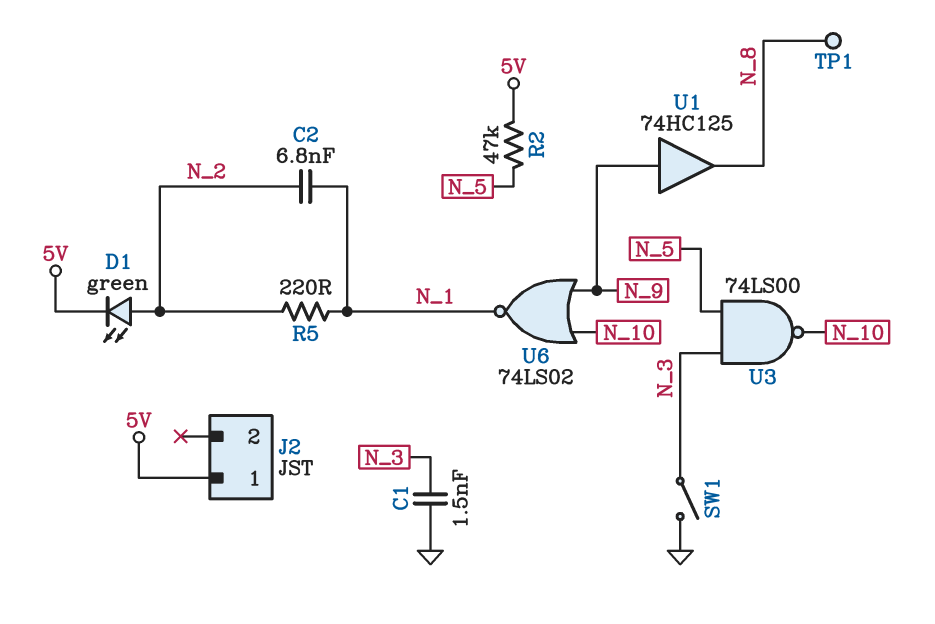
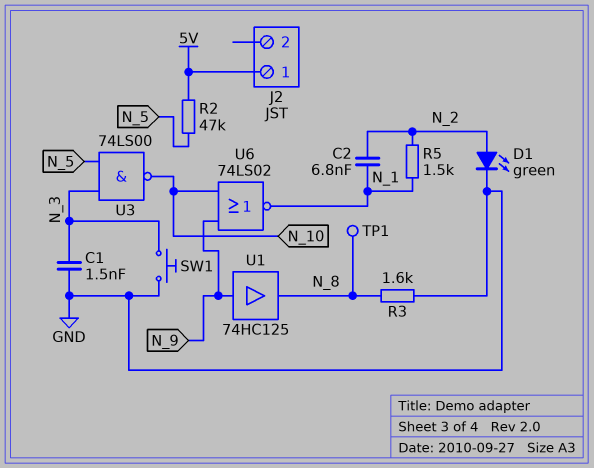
D1: LED green (A N_2, K 5V) -> LED green (A N_2, K GND)
R3: none -> 1.6k (GND, N_8)
R5: 220 (N_1, N_2) -> 1.5k (N_1, N_2)
SW1: switch (GND, N_3) -> button (GND, N_3)

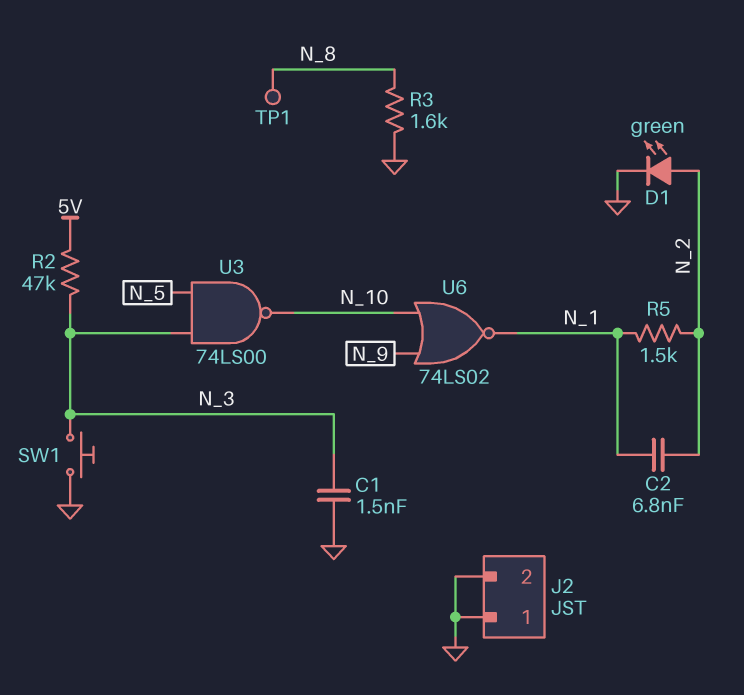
J2 pin 1: 5V -> GND
J2 pin 2: none -> GND
R2: 47k (5V, N_5) -> 47k (5V, N_3)
U1: buffer 74HC125 (in N_9, out N_8) -> none

